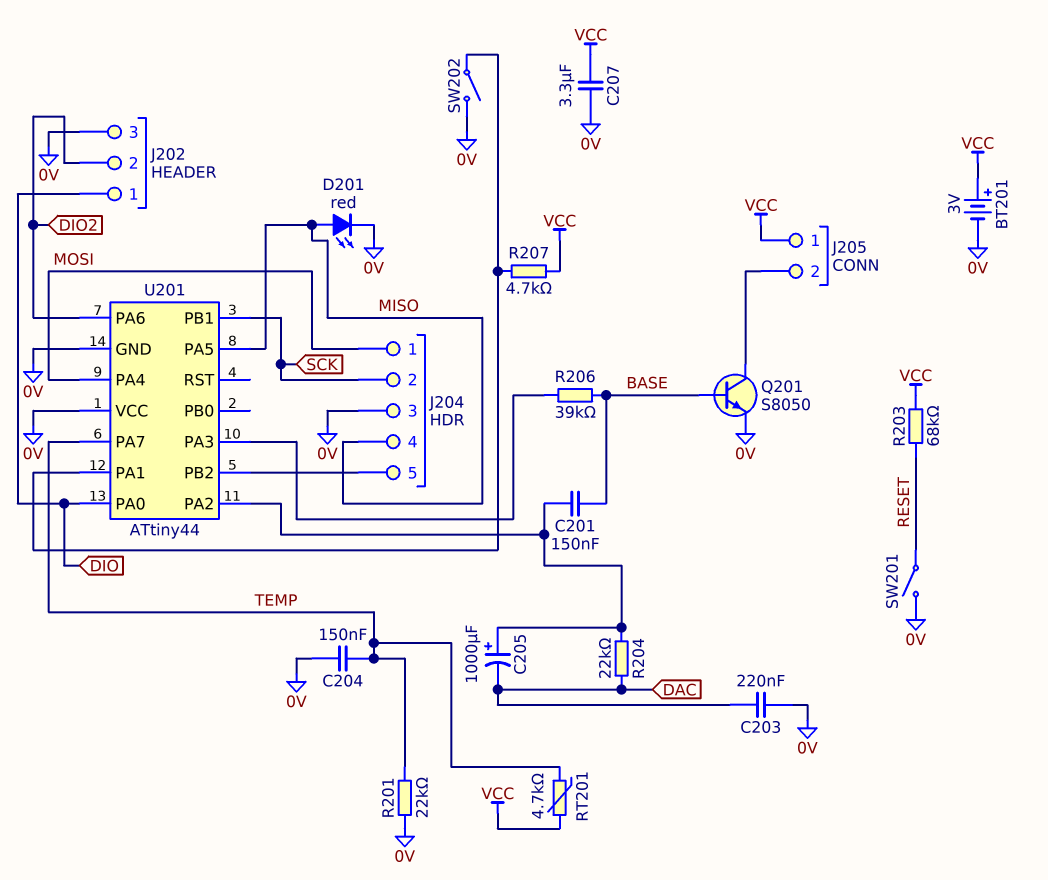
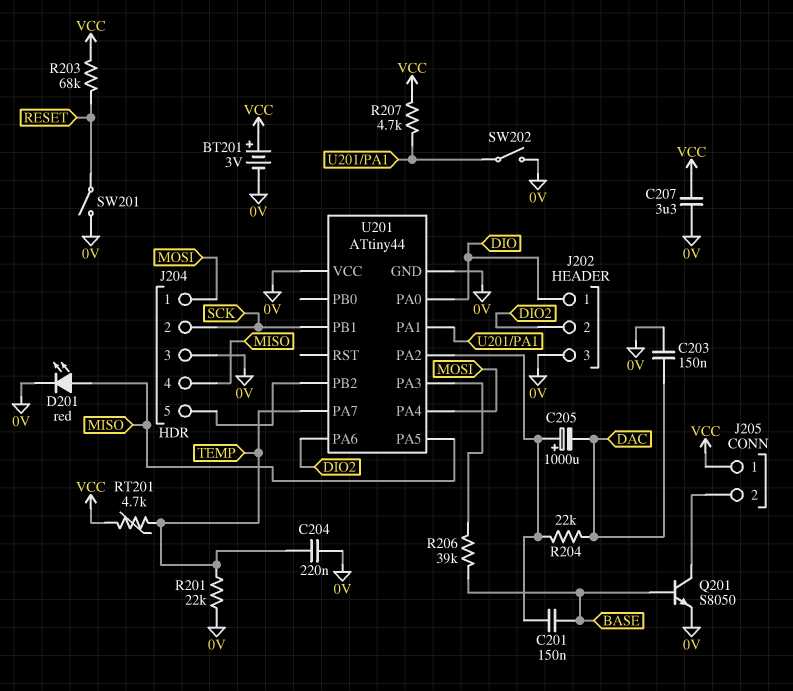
C203: 220nF (0V, DAC) -> 150nF (0V, DAC)
C204: 150nF (0V, TEMP) -> 220nF (0V, TEMP)

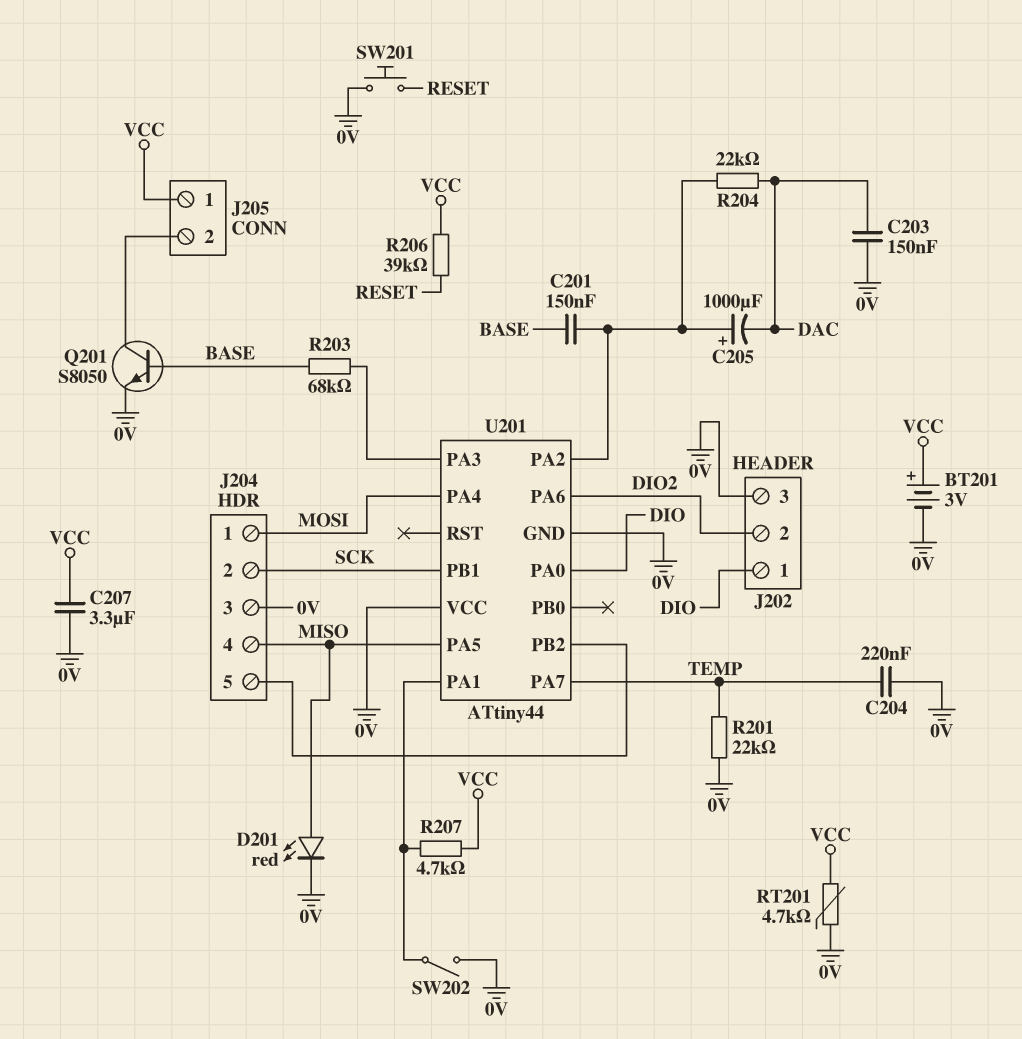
R203: 68k (RESET, VCC) -> 68k (BASE, U201/PA3)
R206: 39k (BASE, U201/PA3) -> 39k (RESET, VCC)
RT201: 4.7k (TEMP, VCC) -> 4.7k (0V, VCC)
SW201: switch (0V, RESET) -> button (0V, RESET)

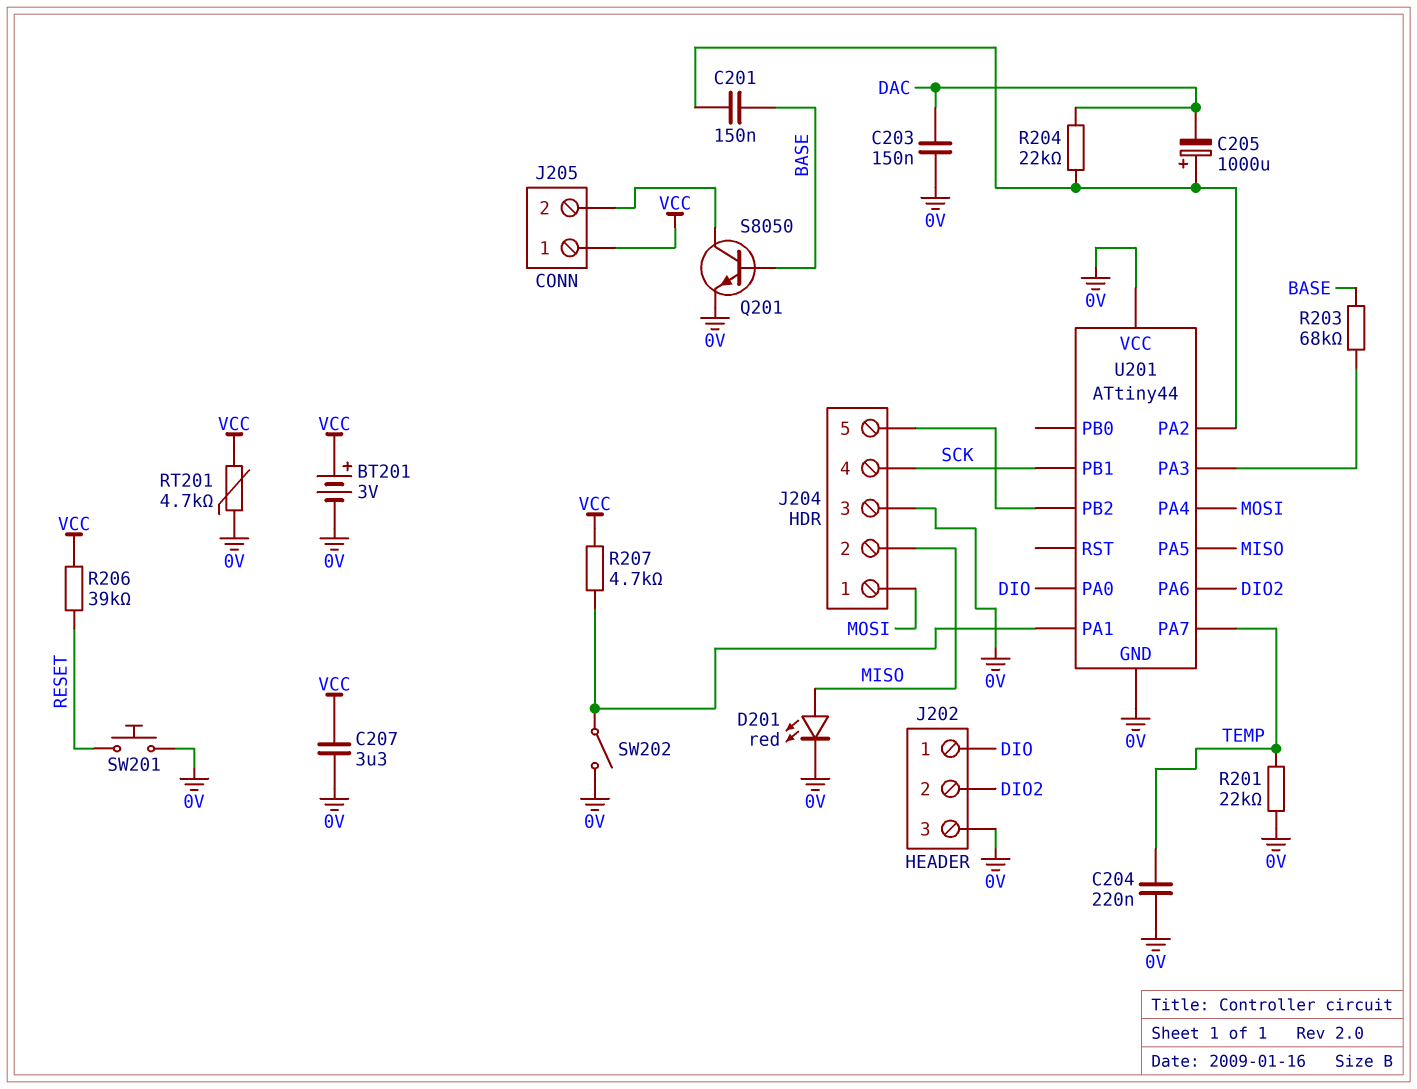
J204 pin 2: SCK -> MISO
J204 pin 4: MISO -> SCK

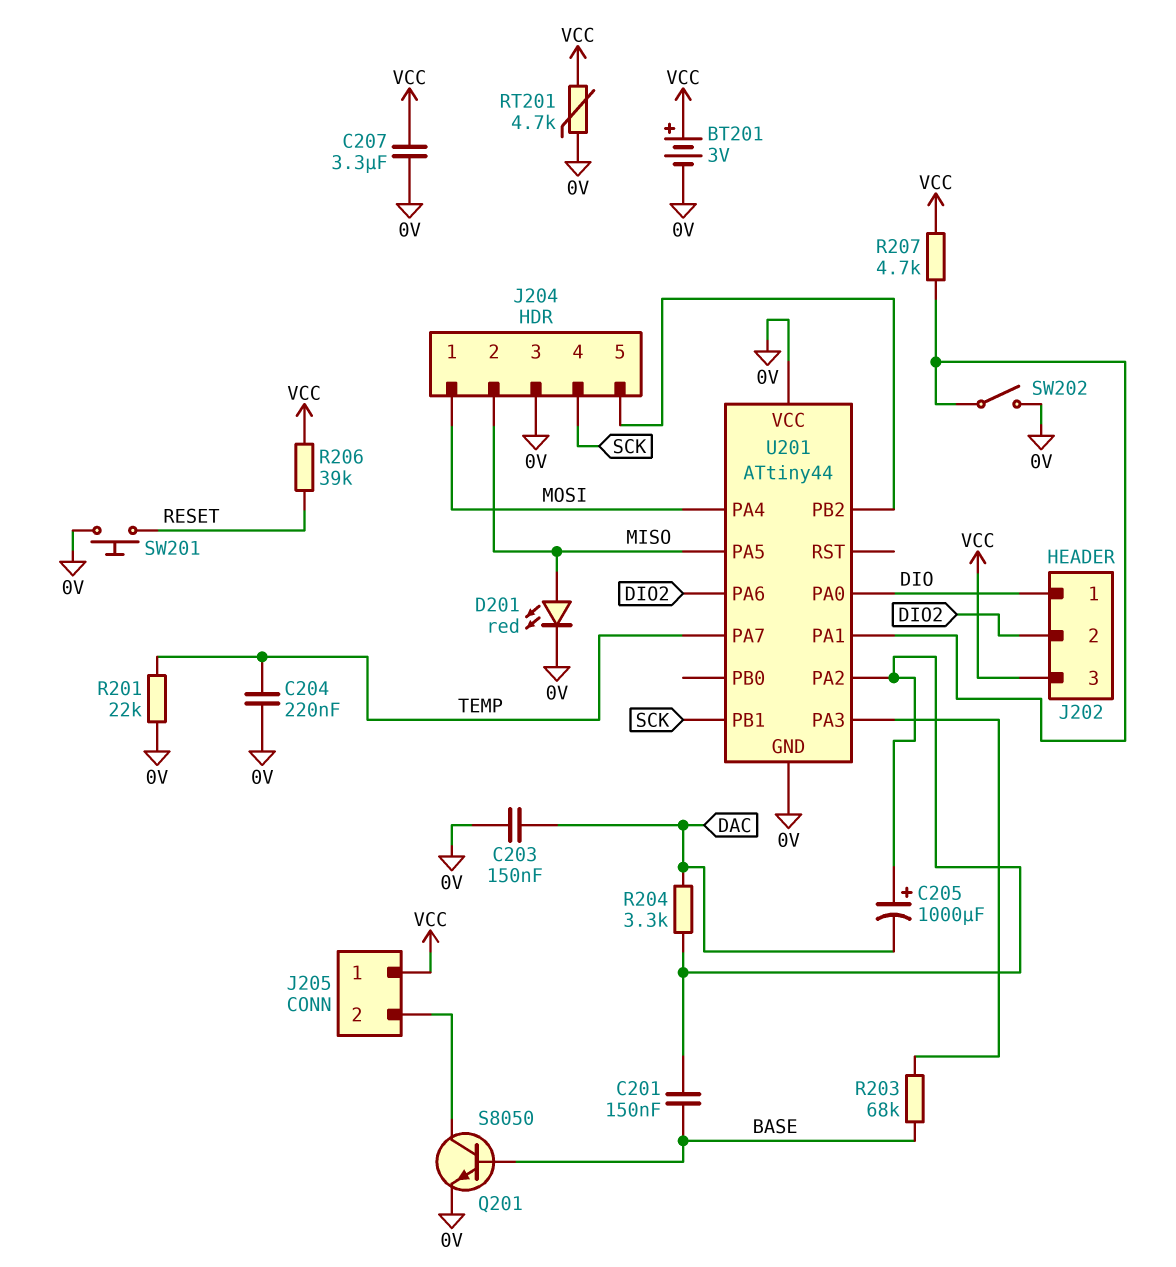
J202 pin 3: 0V -> VCC
R204: 22k (DAC, U201/PA2) -> 3.3k (DAC, U201/PA2)

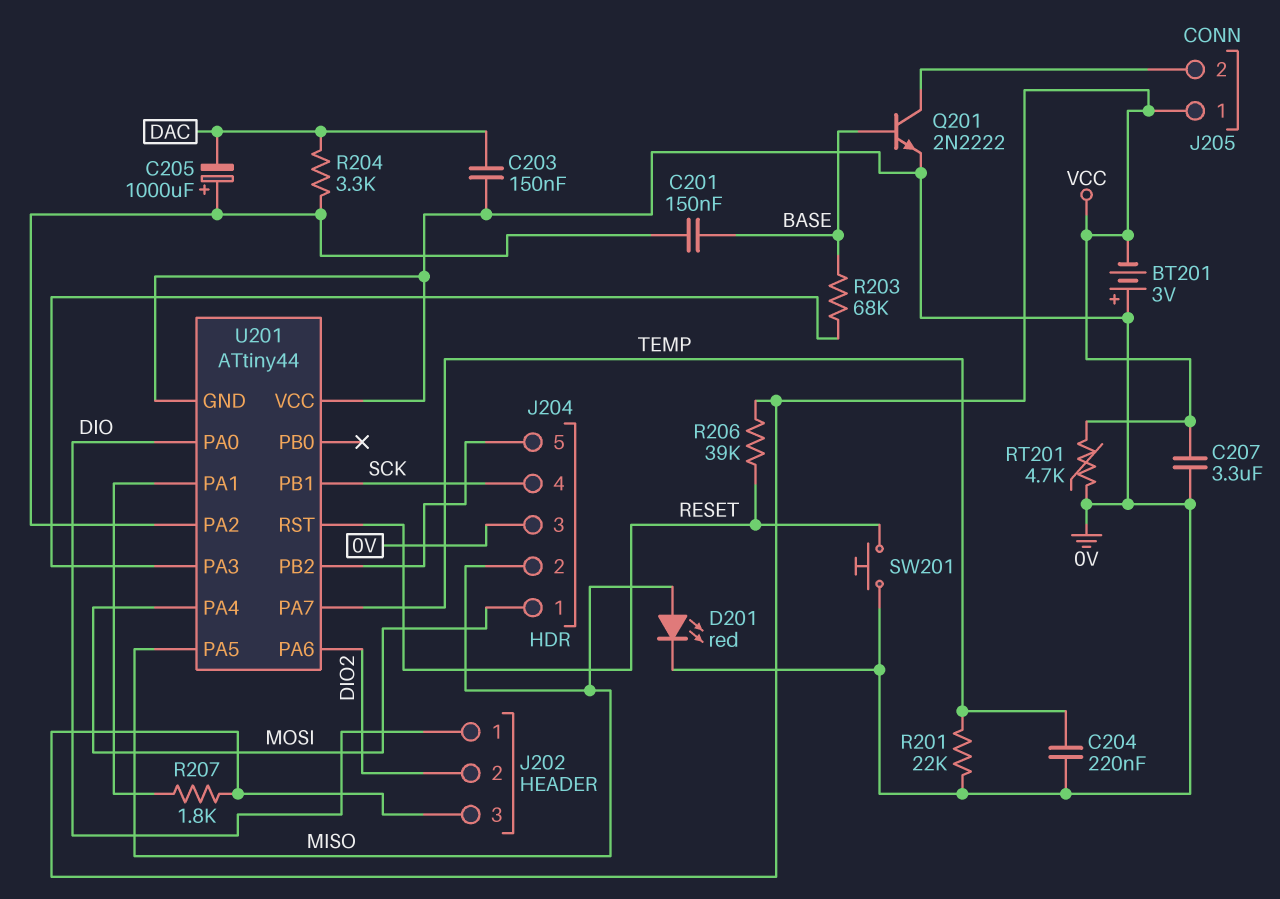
BT201: 3V (plus VCC, minus 0V) -> 3V (plus 0V, minus VCC)
Q201: NPN S8050 (B BASE, C J205/2, E 0V) -> NPN 2N2222 (B BASE, C J205/2, E 0V)
R207: 4.7k (U201/PA1, VCC) -> 1.8k (U201/PA1, VCC)
SW202: switch (0V, U201/PA1) -> none
U201 pin RST: none -> RESET

